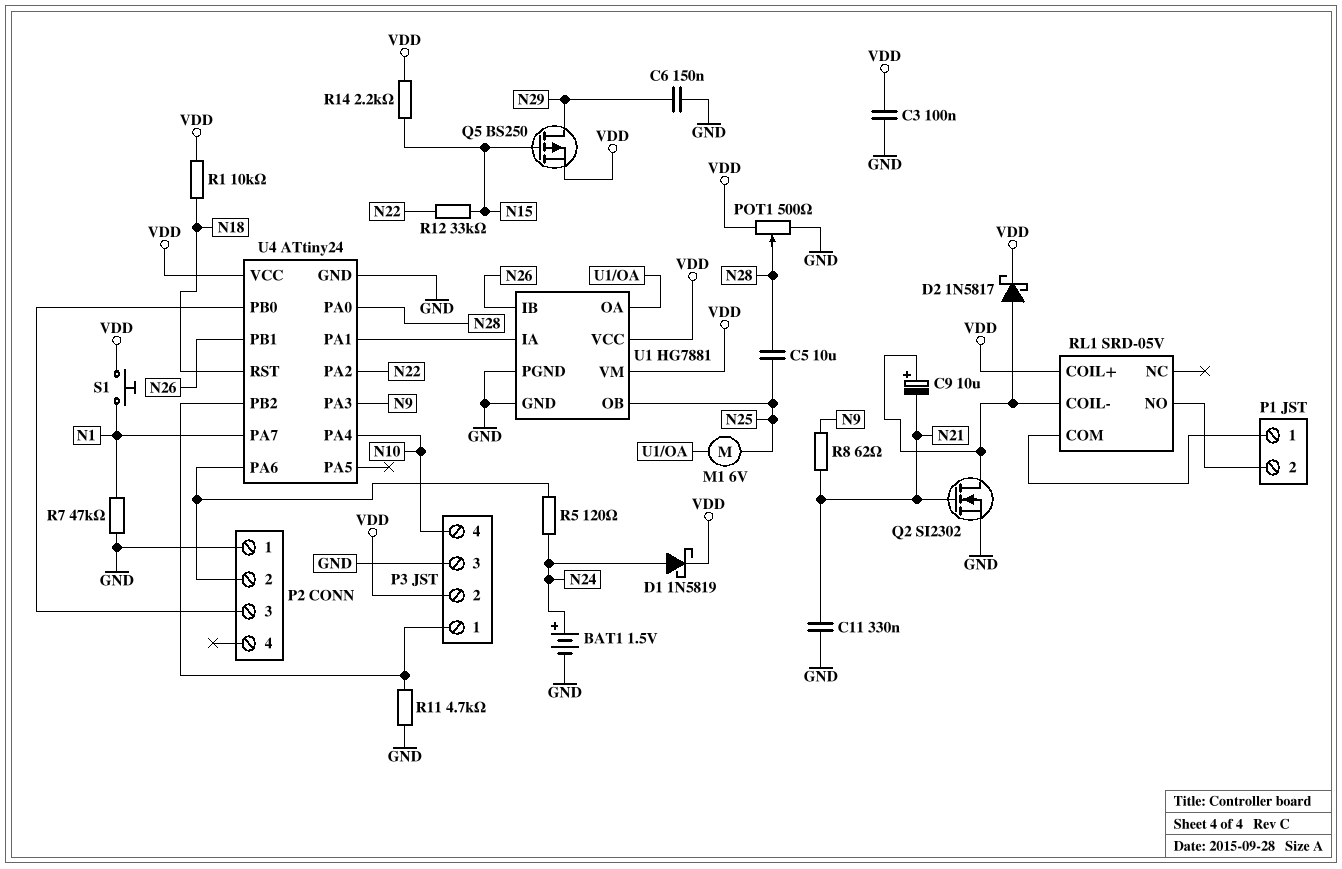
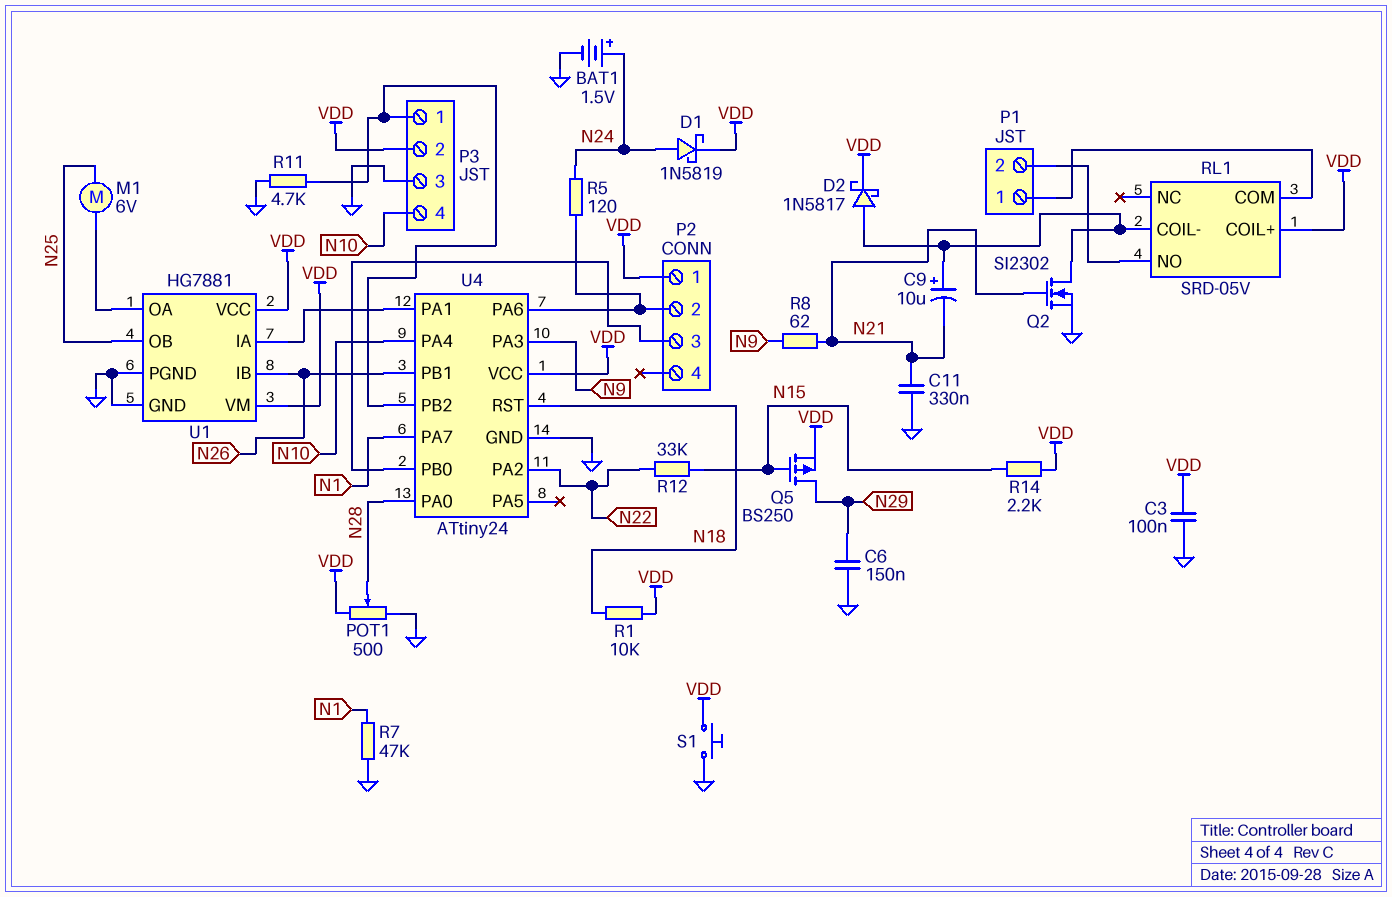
C5: 10uF (N25, N28) -> none
P2 pin 1: GND -> VDD
S1: button (N1, VDD) -> button (GND, VDD)

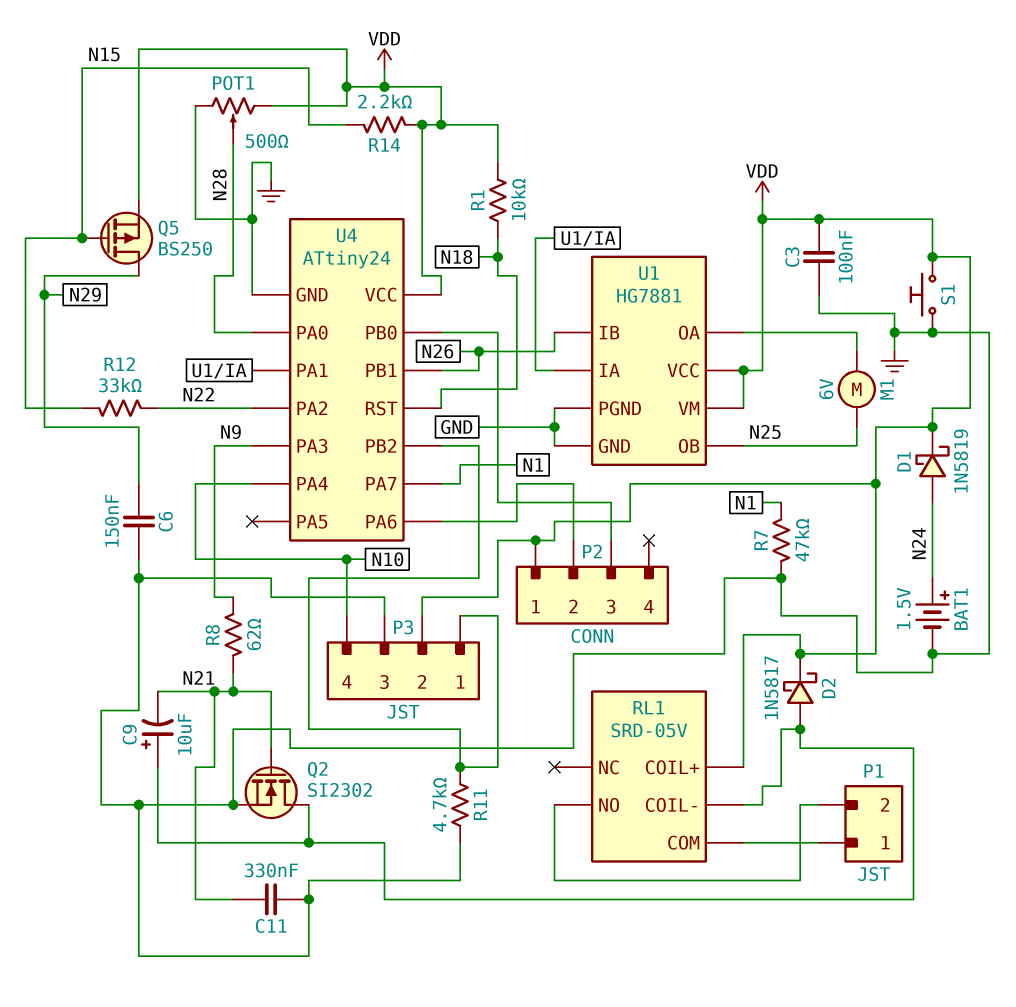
R5: 120 (N24, P2/2) -> none

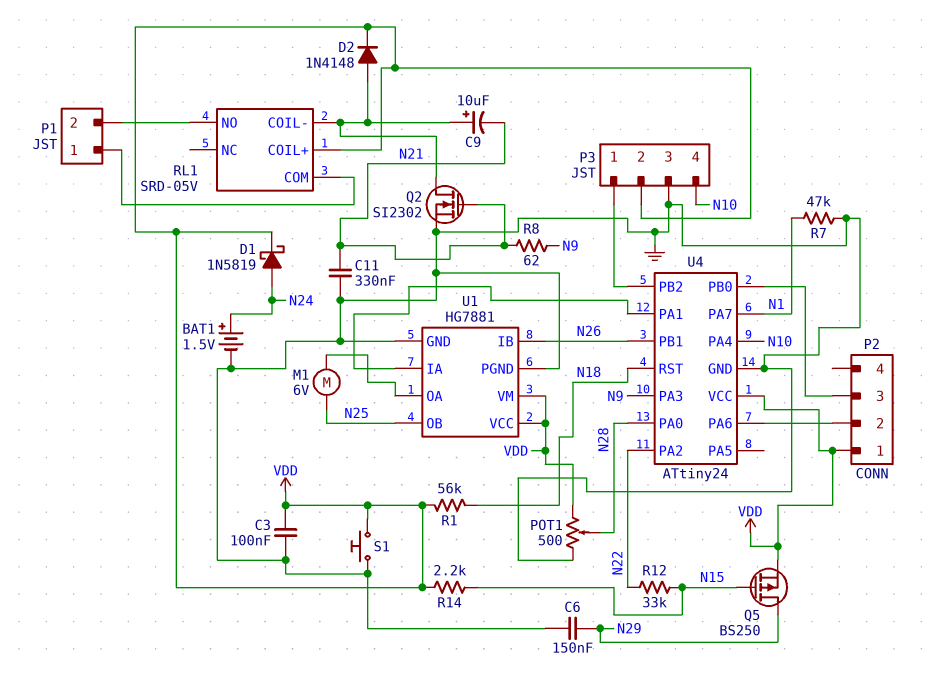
D2: schottky 1N5817 (A RL1/COIL-, K VDD) -> diode 1N4148 (A RL1/COIL-, K VDD)
R1: 10k (N18, VDD) -> 56k (N18, VDD)
R11: 4.7k (GND, P3/1) -> none

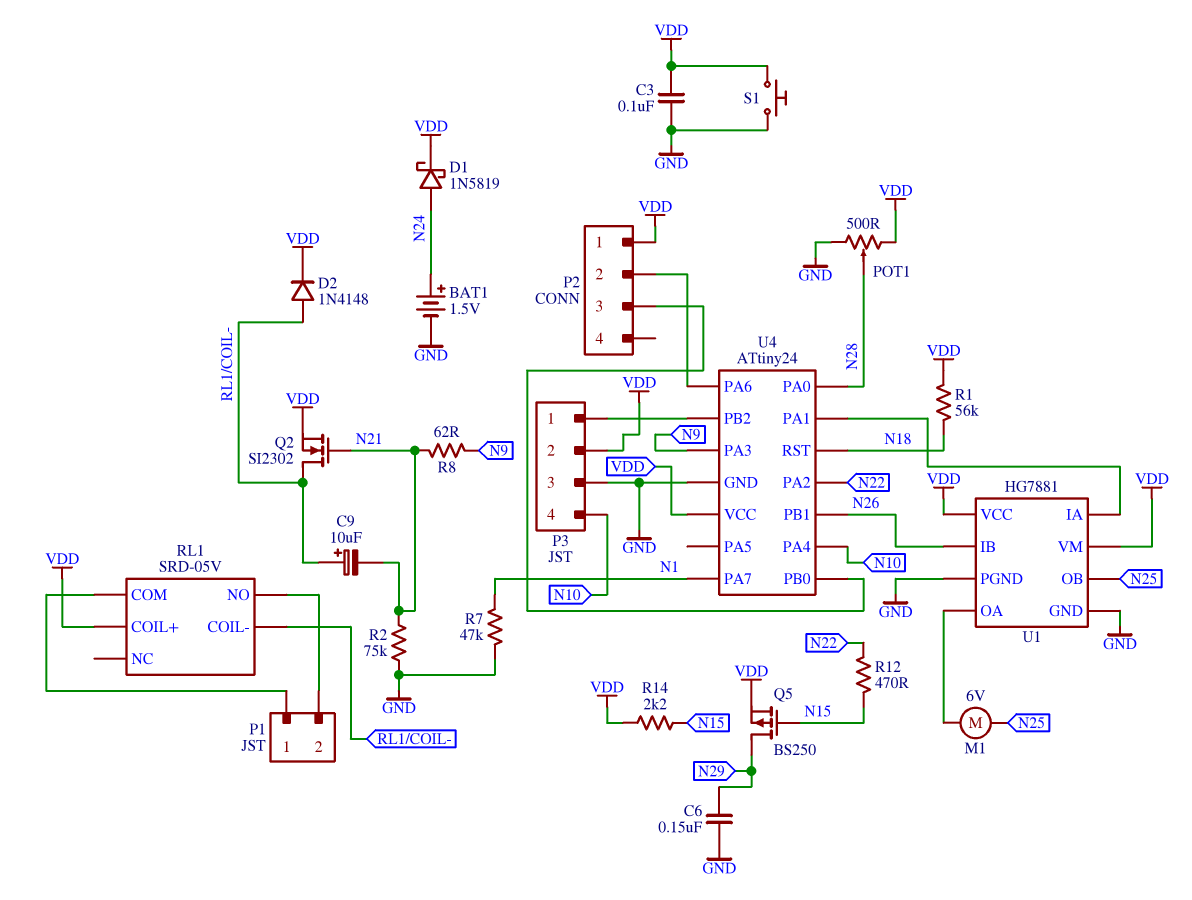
C11: 330nF (GND, N21) -> none
Q2: NMOS SI2302 (G N21, D RL1/COIL-, S GND) -> NMOS SI2302 (G N21, D RL1/COIL-, S VDD)
R2: none -> 75k (GND, N21)
R12: 33k (N15, N22) -> 470 (N15, N22)

